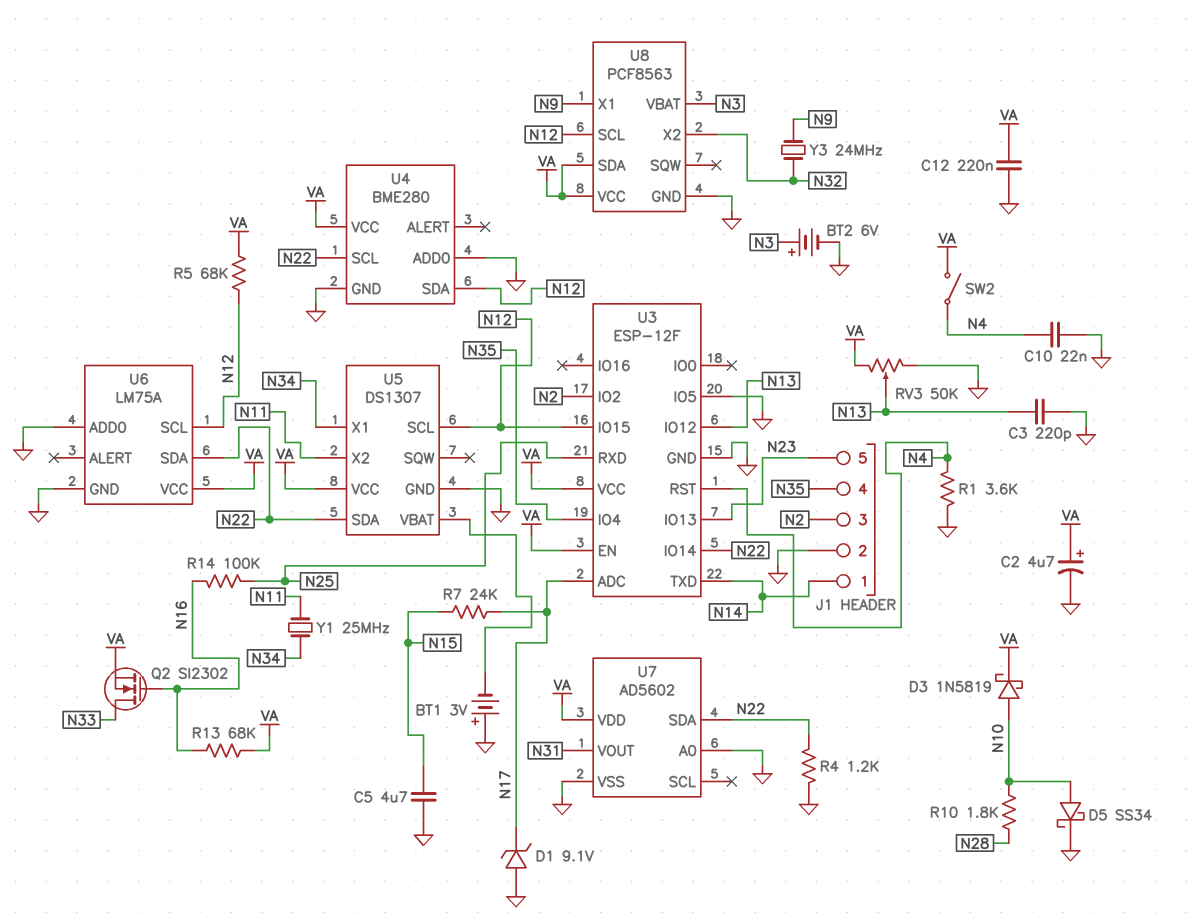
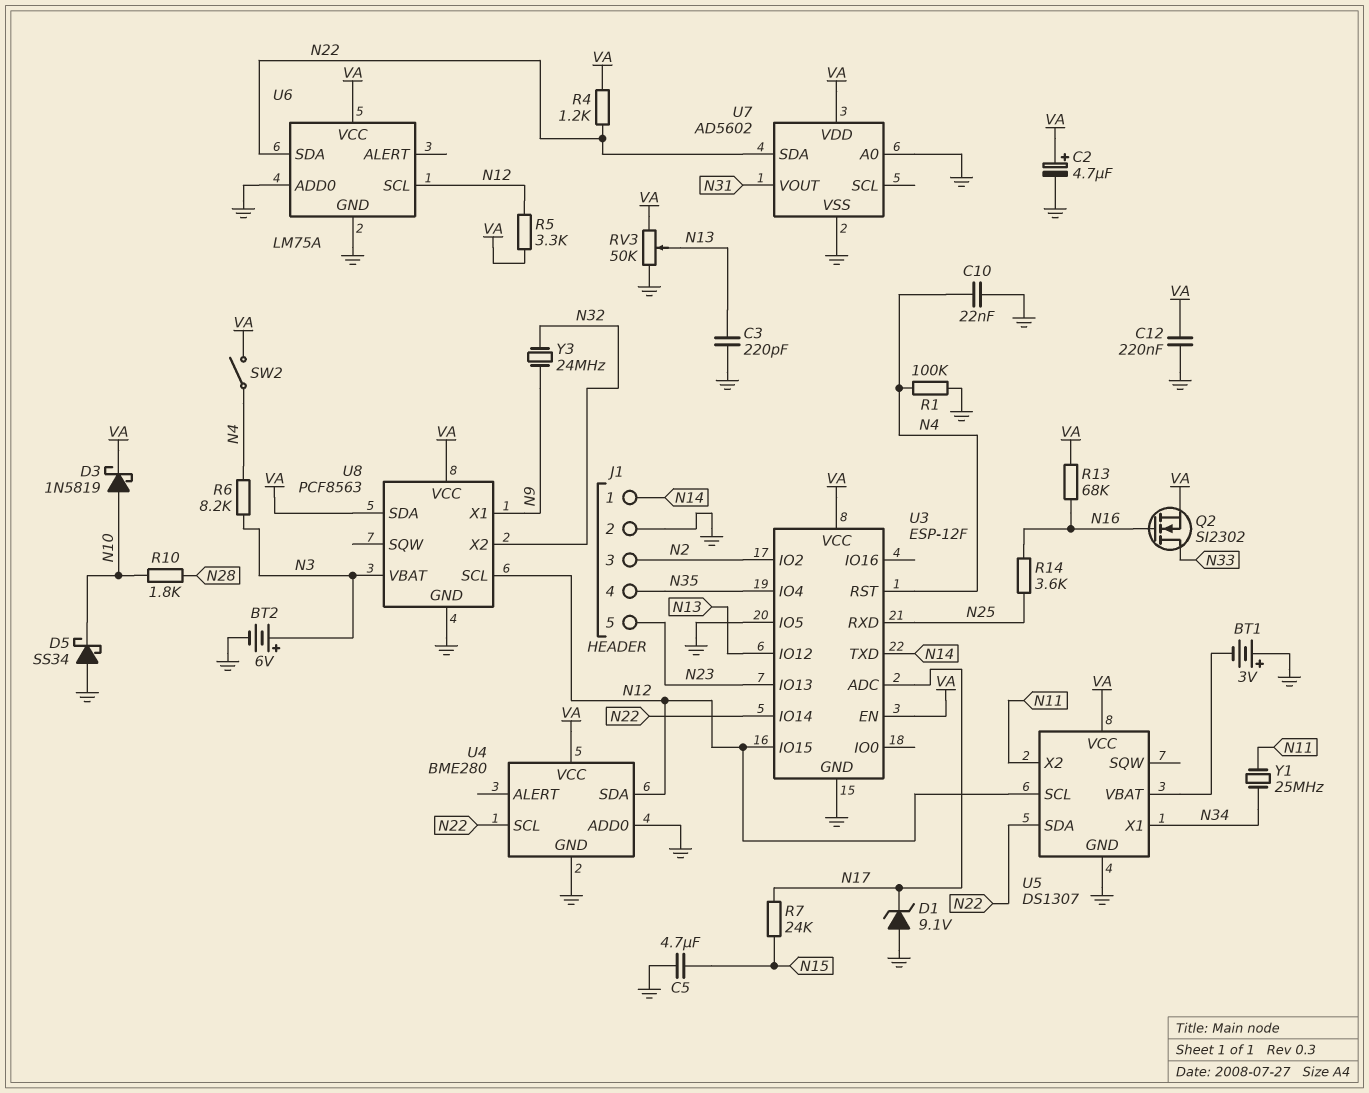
D5: schottky SS34 (A N10, K GND) -> schottky SS34 (A GND, K N10)
R1: 3.6k (GND, N4) -> 100k (GND, N4)
R4: 1.2k (GND, N22) -> 1.2k (N22, VA)
R5: 68k (N12, VA) -> 3.3k (N12, VA)
R6: none -> 8.2k (N3, N4)
R14: 100k (N16, N25) -> 3.6k (N16, N25)

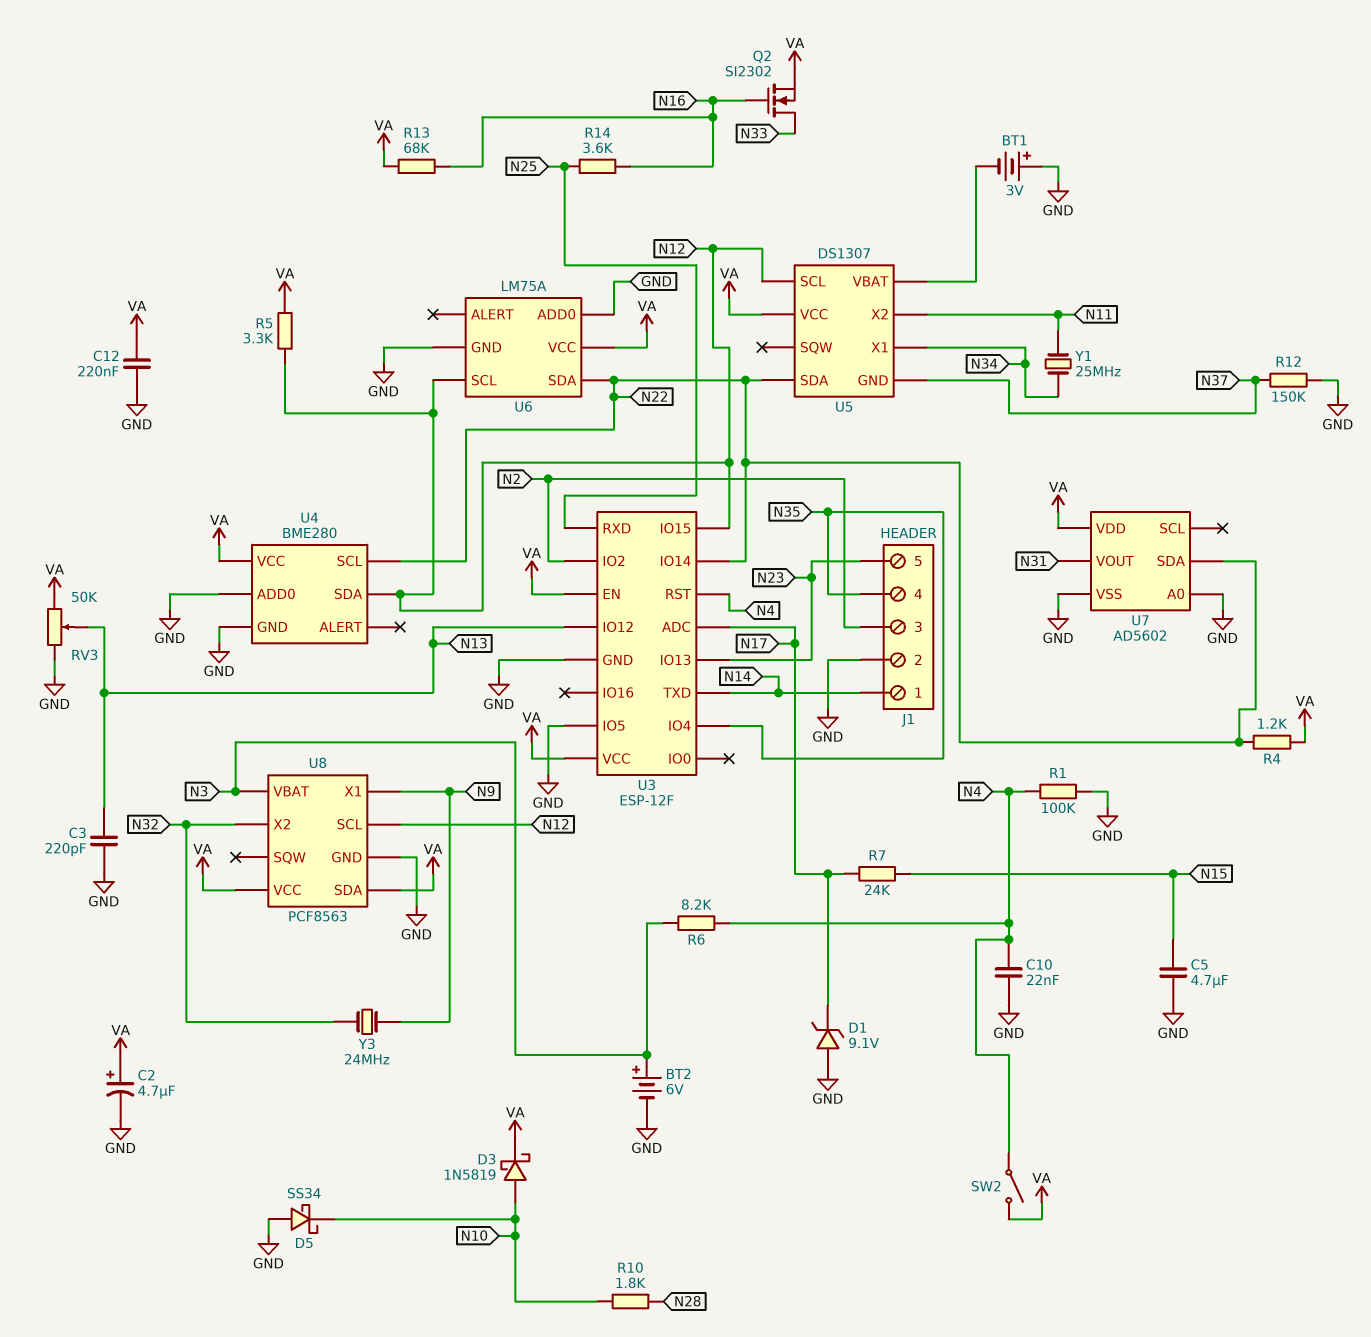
R12: none -> 150k (GND, N37)
U5 pin GND: GND -> N37

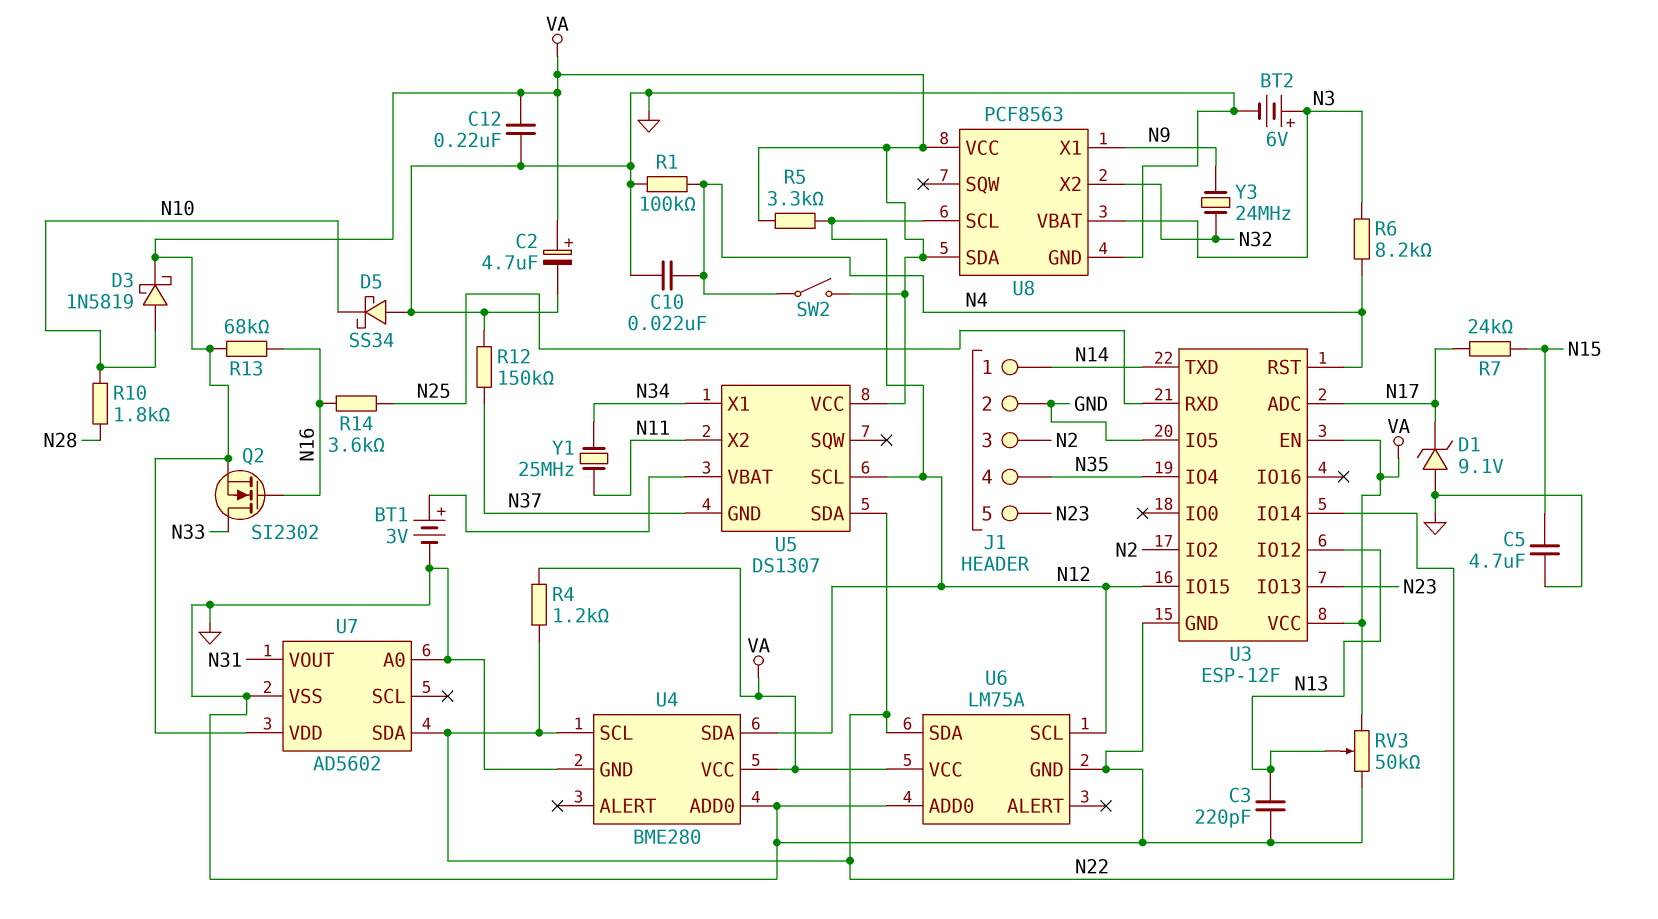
BT1: 3V (plus GND, minus U5/VBAT) -> 3V (plus U5/VBAT, minus GND)

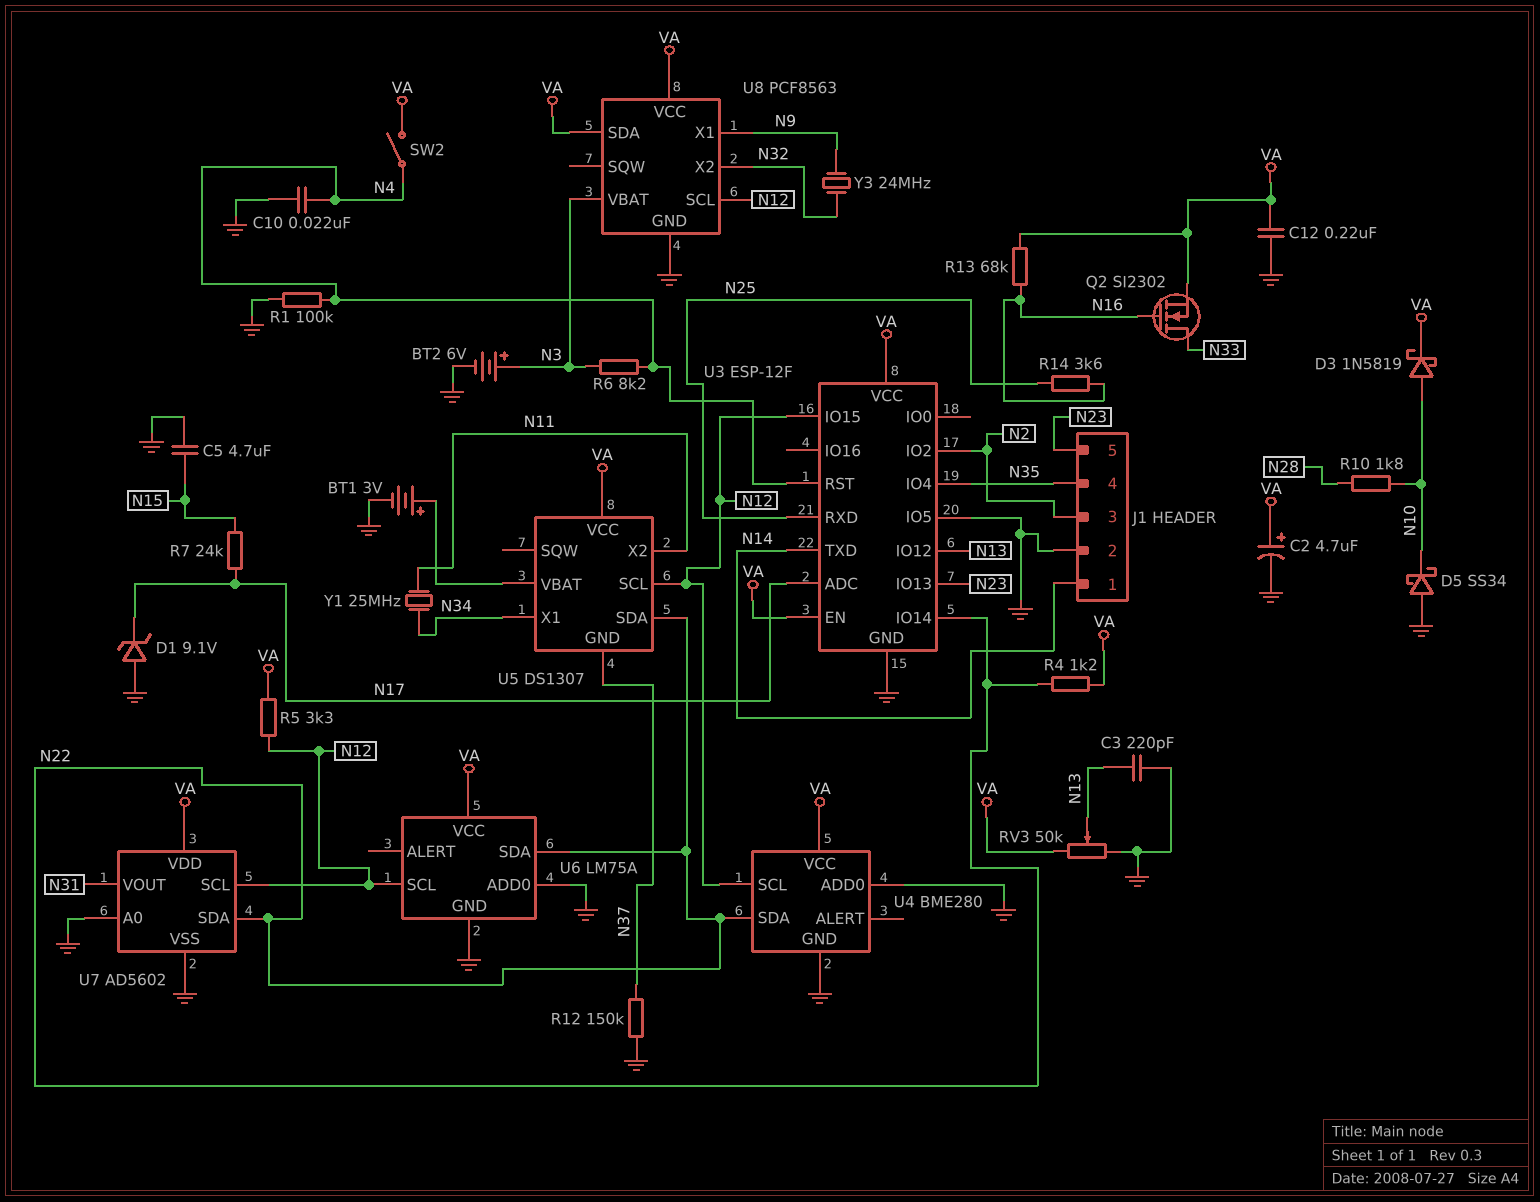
U4 pin SCL: N22 -> N12
U4 pin SDA: N12 -> N22
U7 pin SCL: none -> N12

